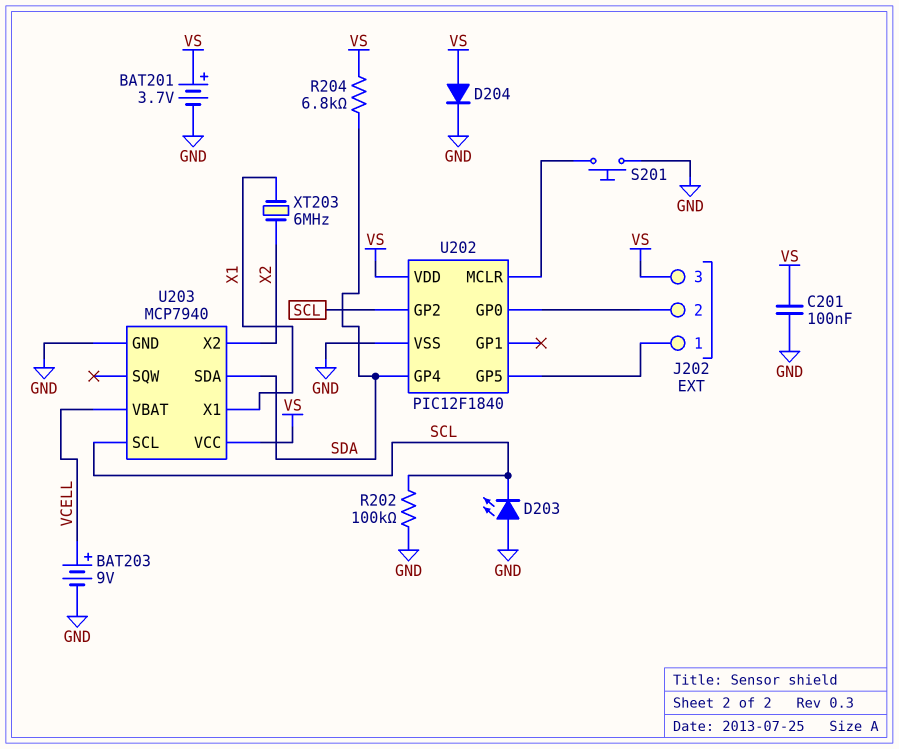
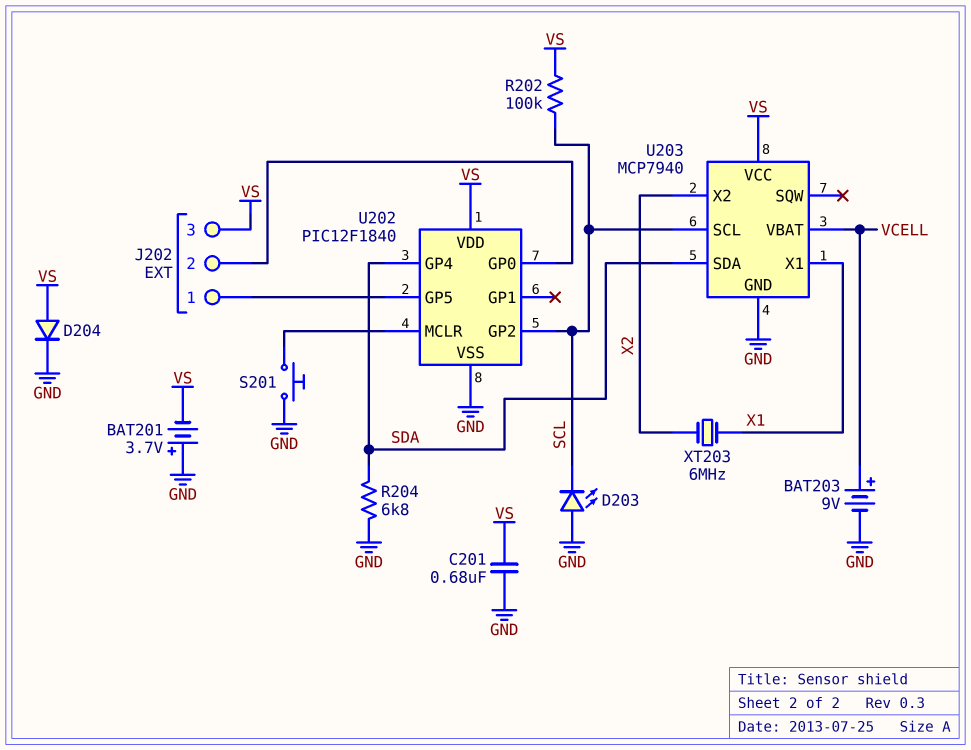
BAT201: 3.7V (plus VS, minus GND) -> 3.7V (plus GND, minus VS)
C201: 100nF (GND, VS) -> 680nF (GND, VS)
R202: 100k (GND, SCL) -> 100k (SCL, VS)
R204: 6.8k (SDA, VS) -> 6.8k (GND, SDA)

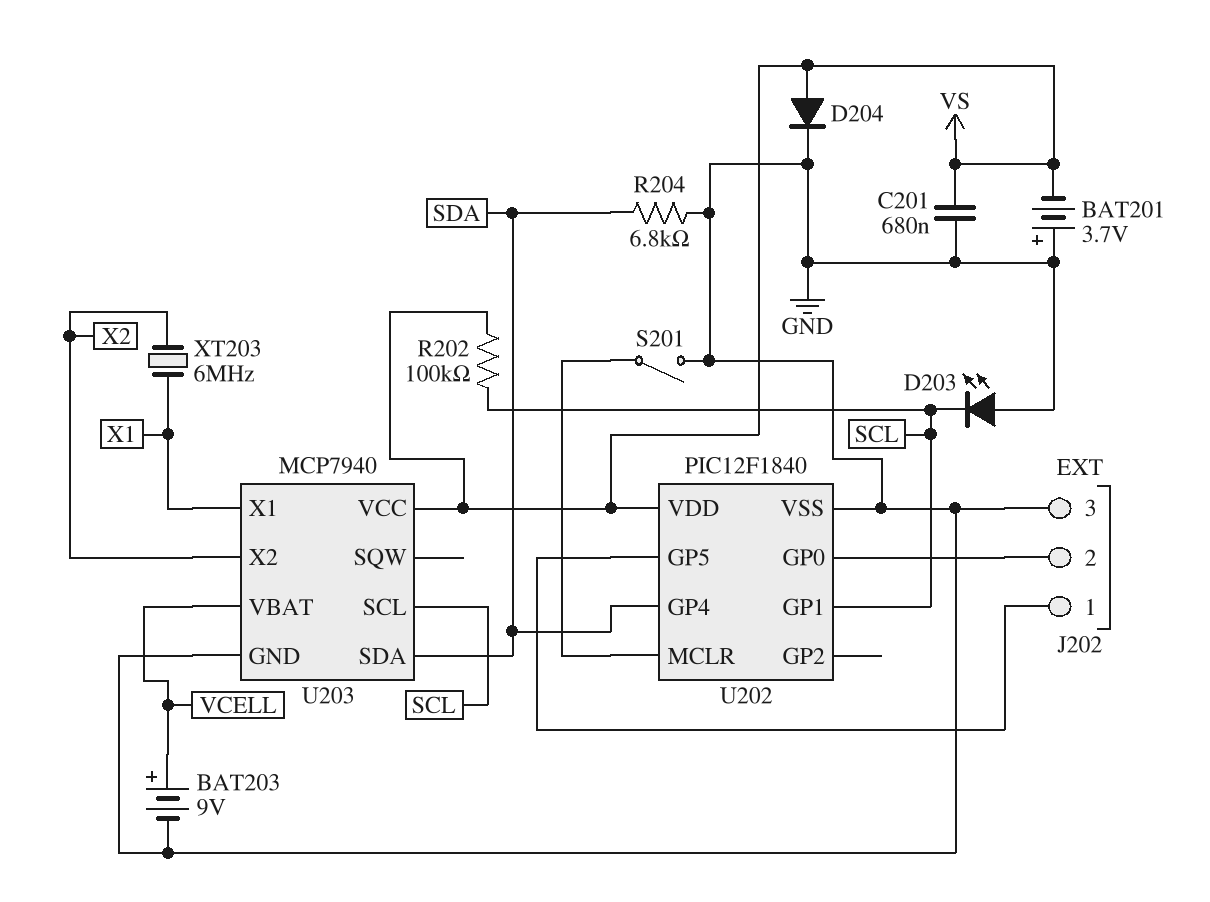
J202 pin 3: VS -> GND
S201: button (GND, U202/MCLR) -> switch (GND, U202/MCLR)
U202 pin GP1: none -> SCL
U202 pin GP2: SCL -> none

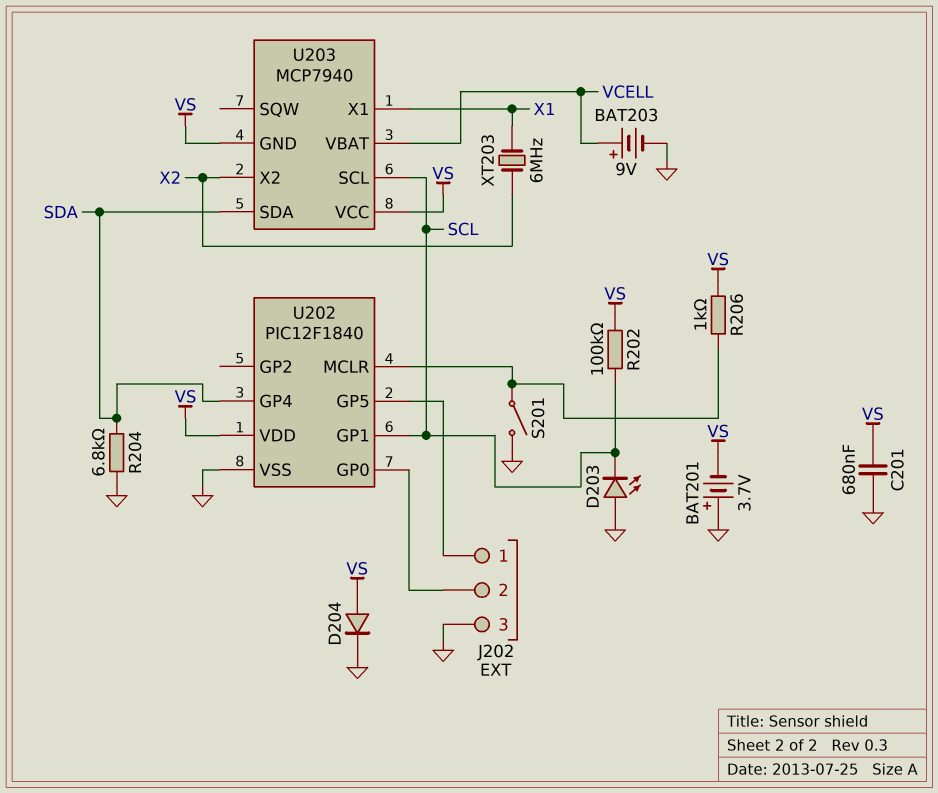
R206: none -> 1k (U202/MCLR, VS)
U203 pin GND: GND -> VS

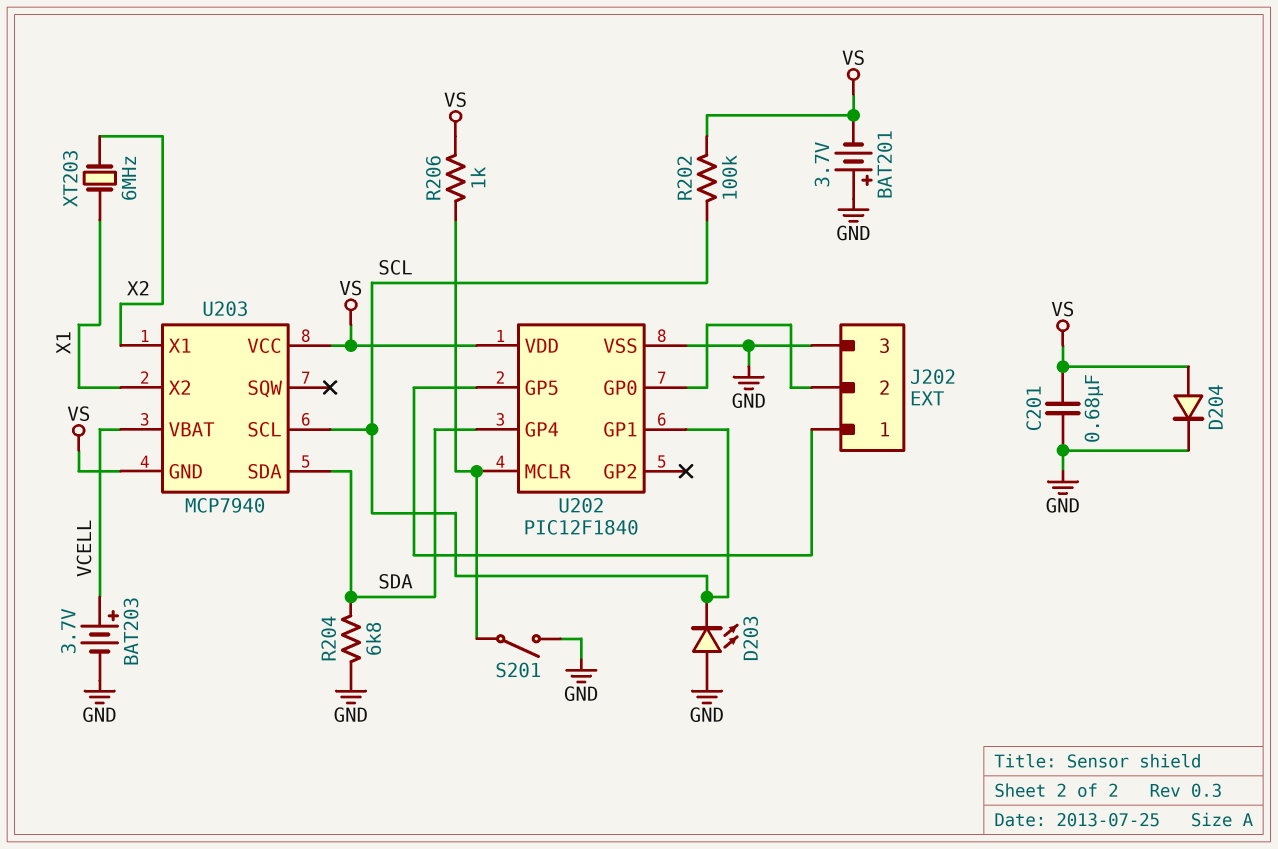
BAT203: 9V (plus VCELL, minus GND) -> 3.7V (plus VCELL, minus GND)
U203 pin X1: X1 -> X2
U203 pin X2: X2 -> X1

